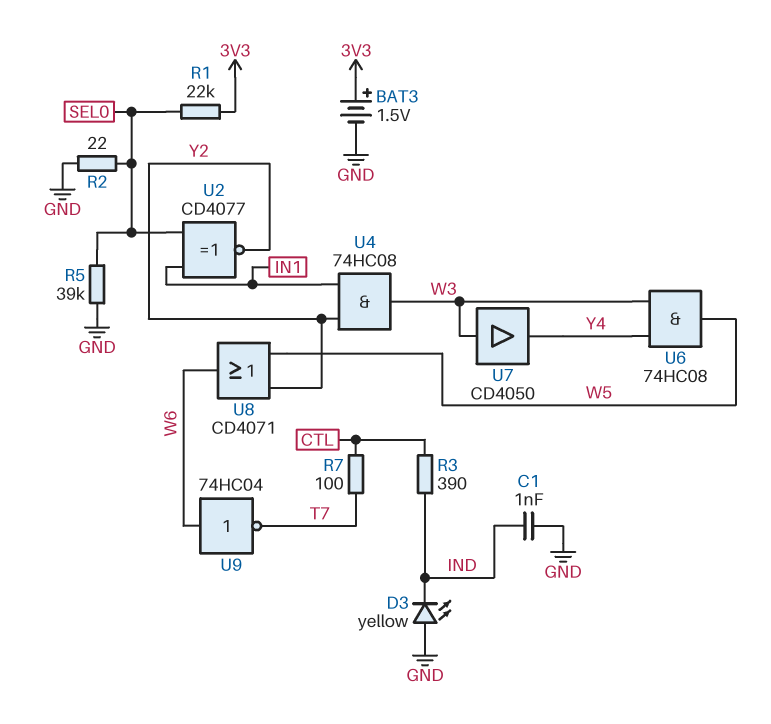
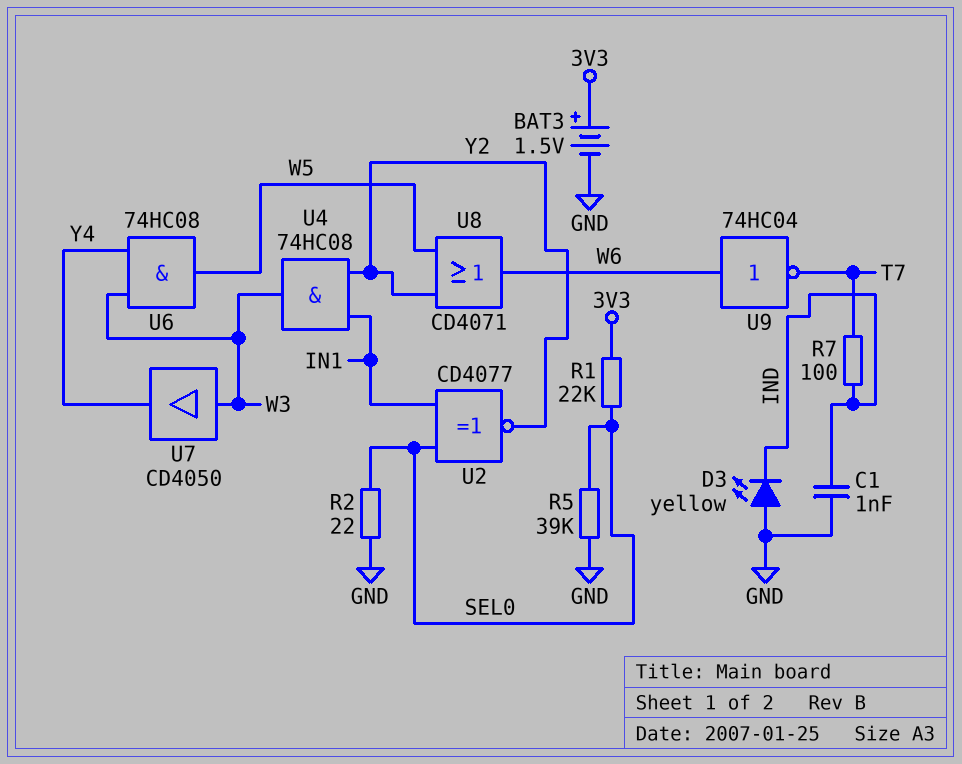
R3: 390 (CTL, IND) -> none
R7: 100 (CTL, T7) -> 100 (IND, T7)

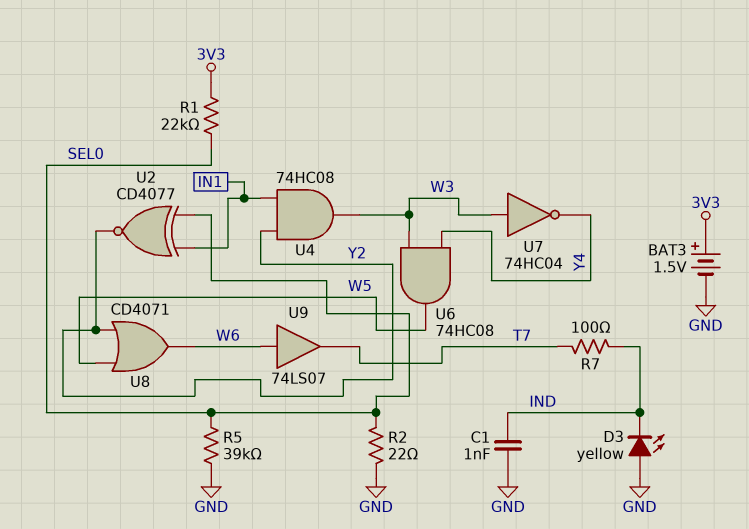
U7: buffer CD4050 (in W3, out Y4) -> NOT 74HC04 (in W3, out Y4)
U9: NOT 74HC04 (in W6, out T7) -> buffer 74LS07 (in W6, out T7)

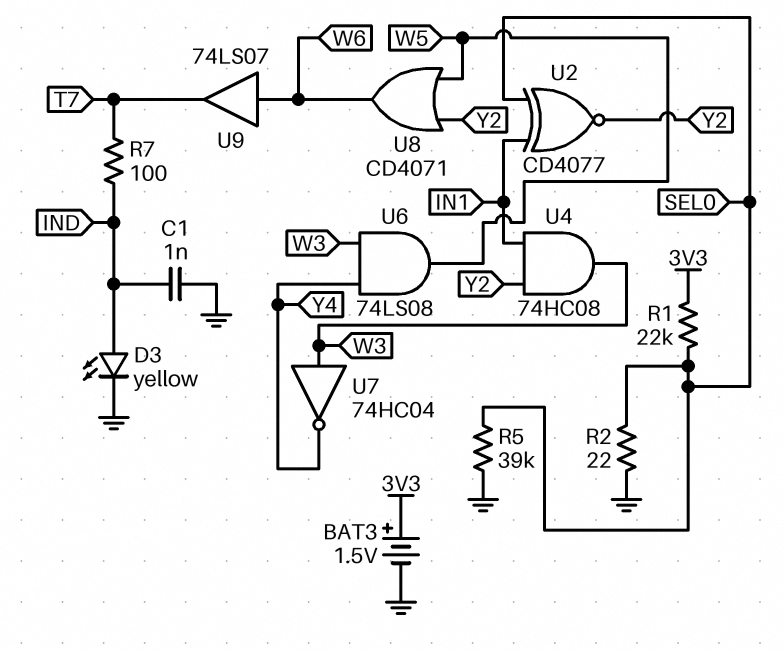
D3: LED yellow (A GND, K IND) -> LED yellow (A IND, K GND)
U6: AND 74HC08 (in W3, in Y4, out W5) -> AND 74LS08 (in W3, in Y4, out W5)

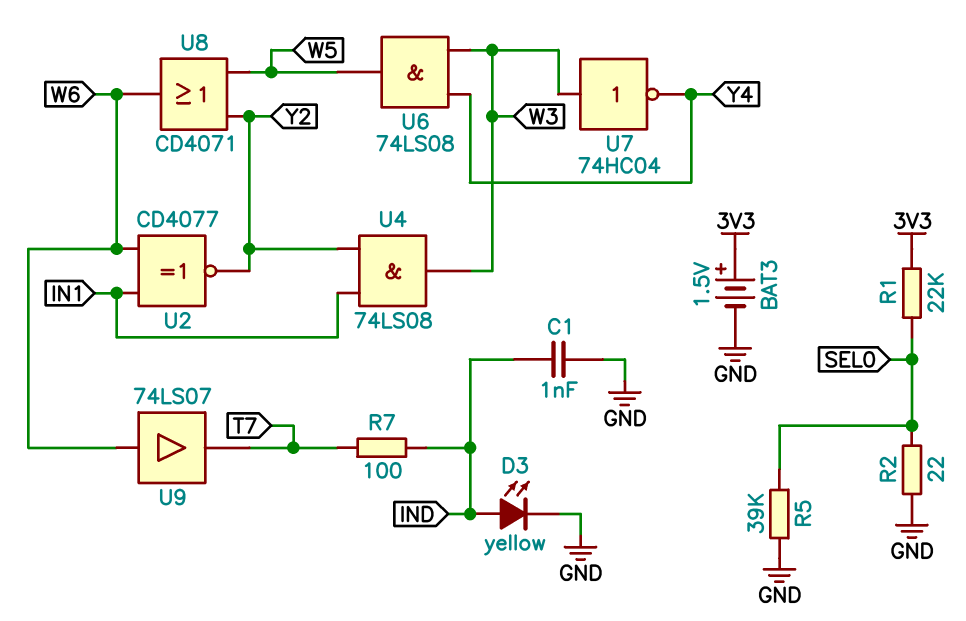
U2: XNOR CD4077 (in IN1, in SEL0, out Y2) -> XNOR CD4077 (in IN1, in W6, out Y2)
U4: AND 74HC08 (in IN1, in Y2, out W3) -> AND 74LS08 (in IN1, in Y2, out W3)

